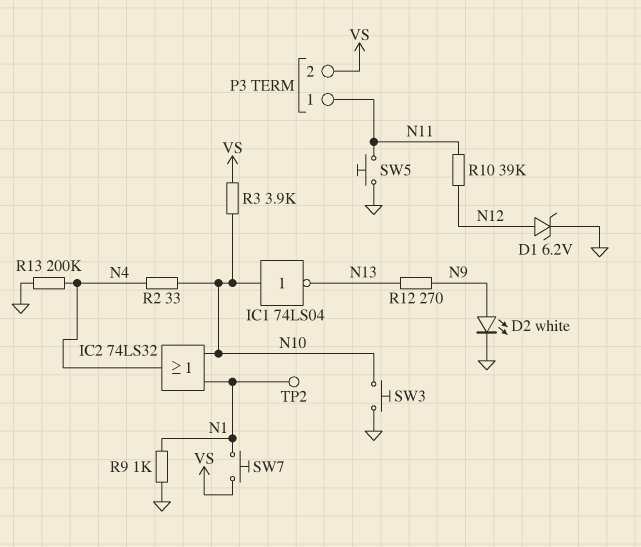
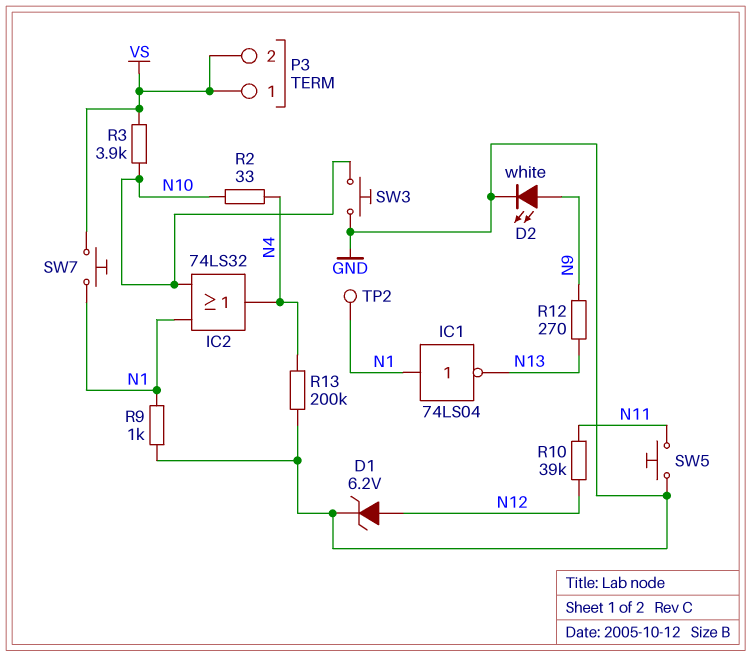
IC1: NOT 74LS04 (in N10, out N13) -> NOT 74LS04 (in N1, out N13)
P3 pin 1: N11 -> VS

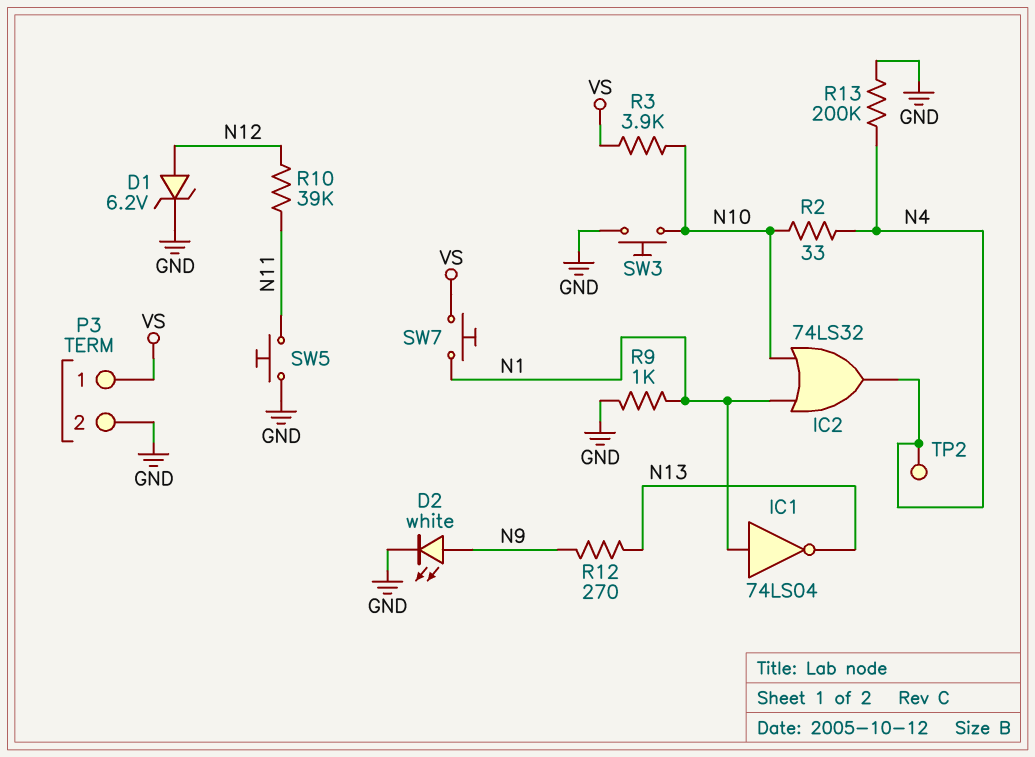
P3 pin 2: VS -> GND
TP2: test point (N1) -> test point (N4)

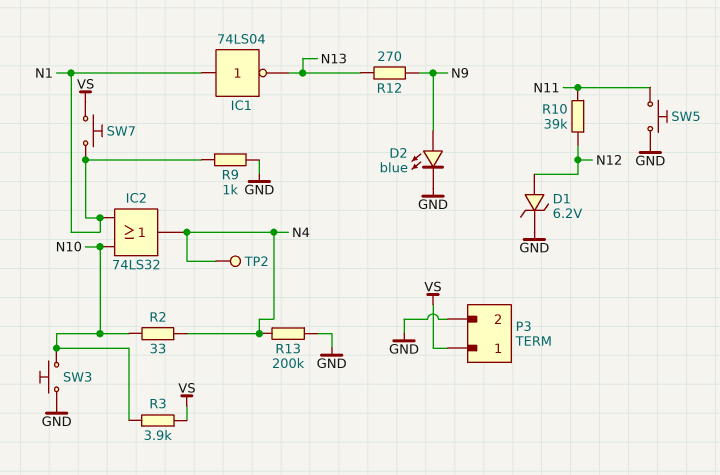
D2: LED white (A N9, K GND) -> LED blue (A N9, K GND)

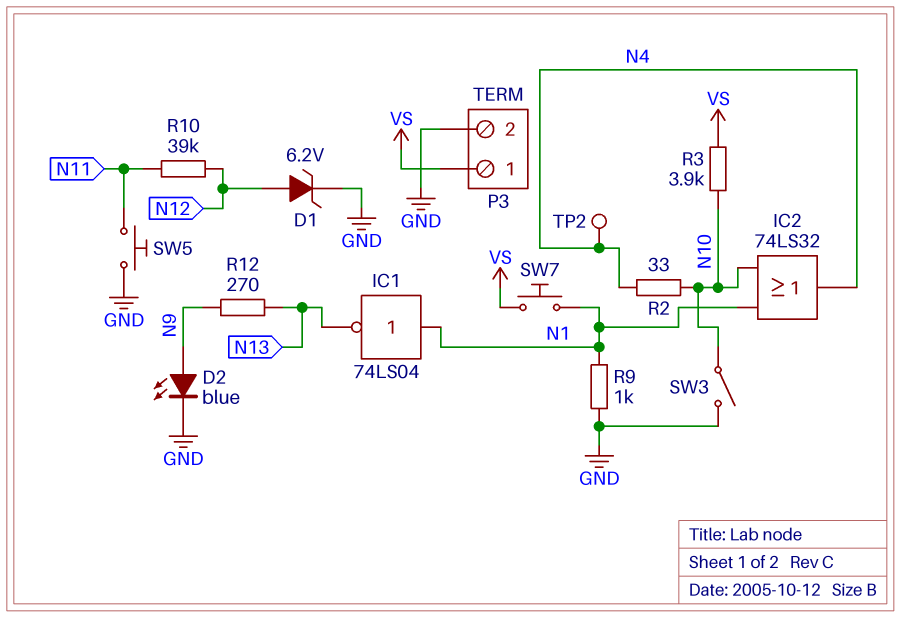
R13: 200k (GND, N4) -> none
SW3: button (GND, N10) -> switch (GND, N10)

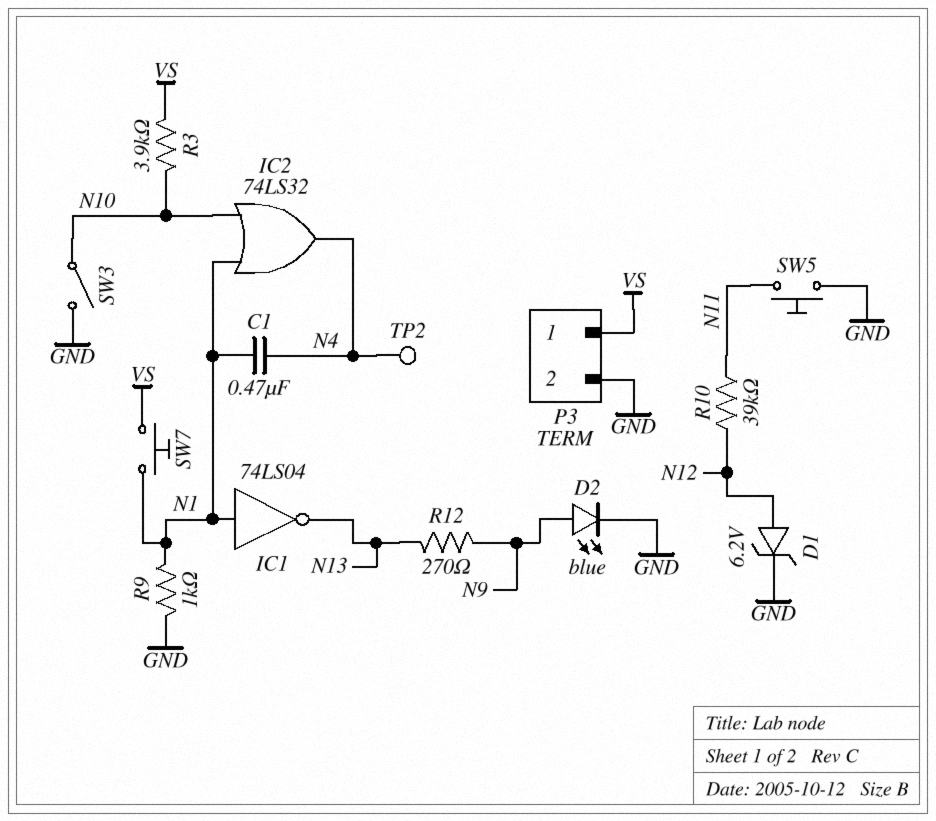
C1: none -> 470nF (N1, N4)
R2: 33 (N4, N10) -> none

